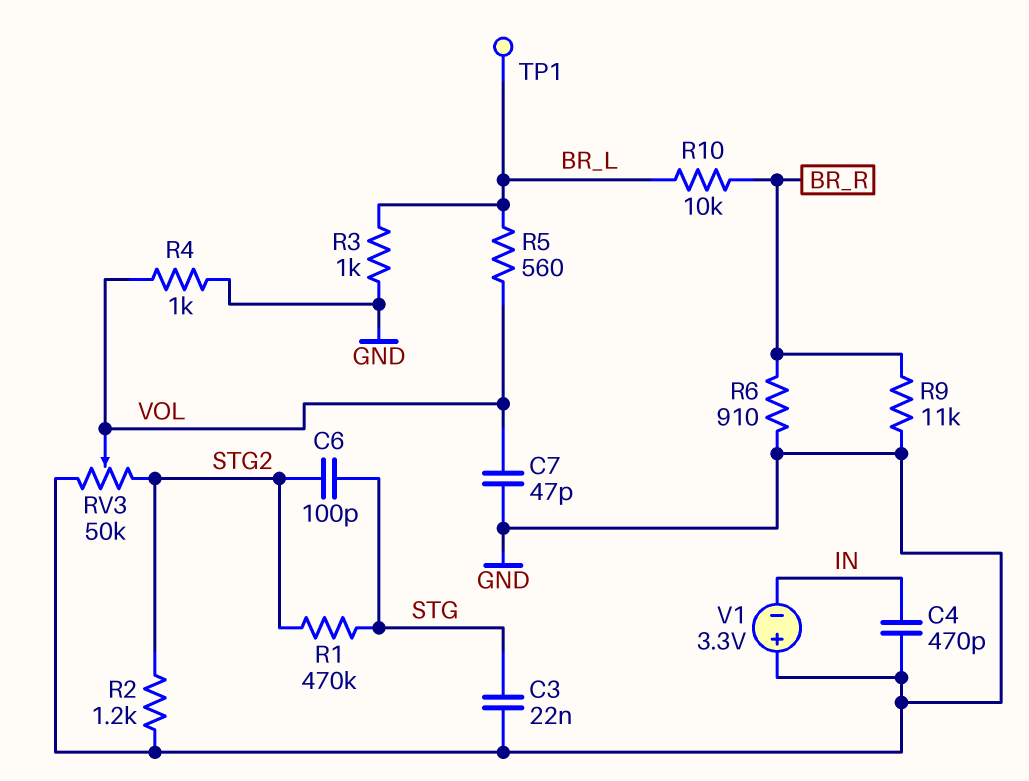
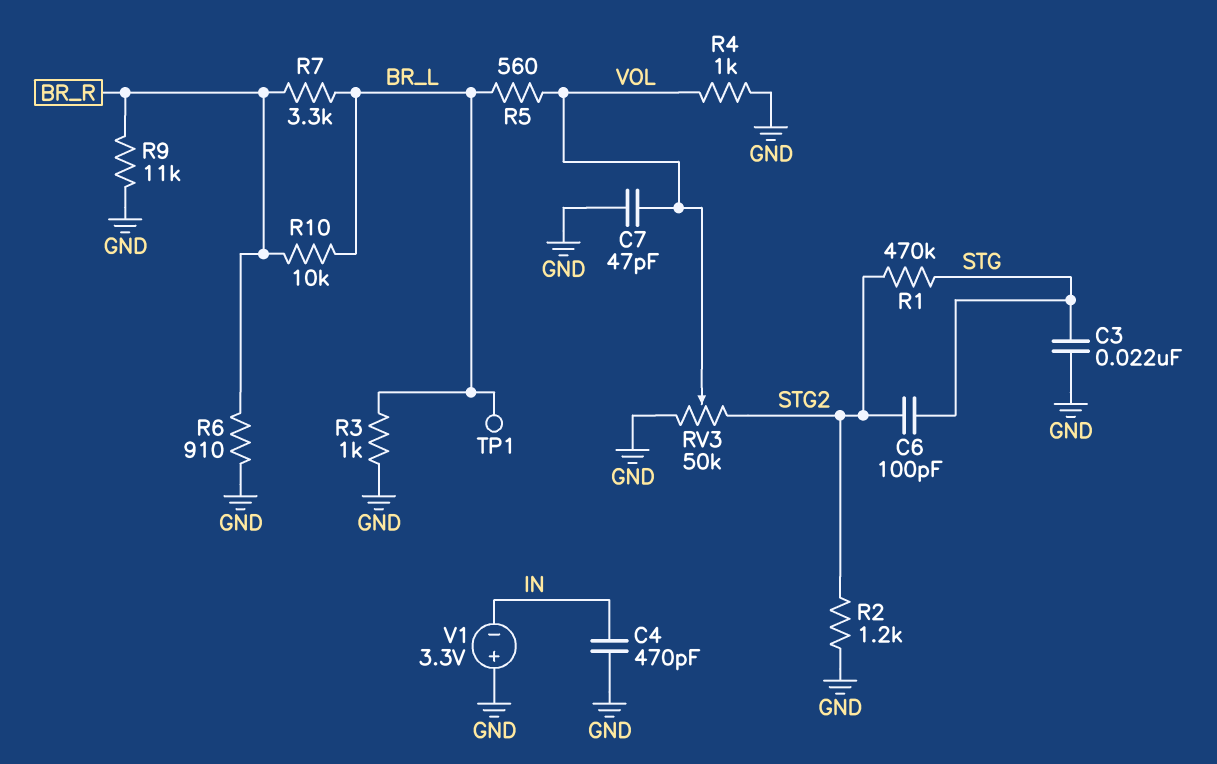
R7: none -> 3.3k (BR_L, BR_R)

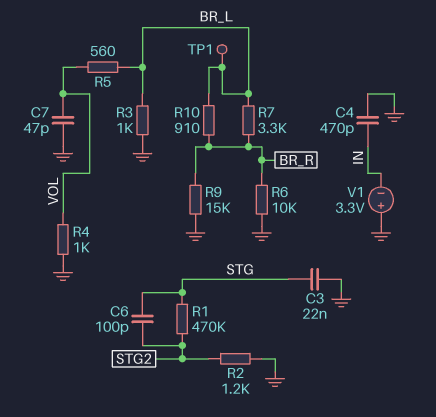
R6: 910 (BR_R, GND) -> 10k (BR_R, GND)
R9: 11k (BR_R, GND) -> 15k (BR_R, GND)
R10: 10k (BR_L, BR_R) -> 910 (BR_L, BR_R)
RV3: 50k (GND, STG2, wiper VOL) -> none

